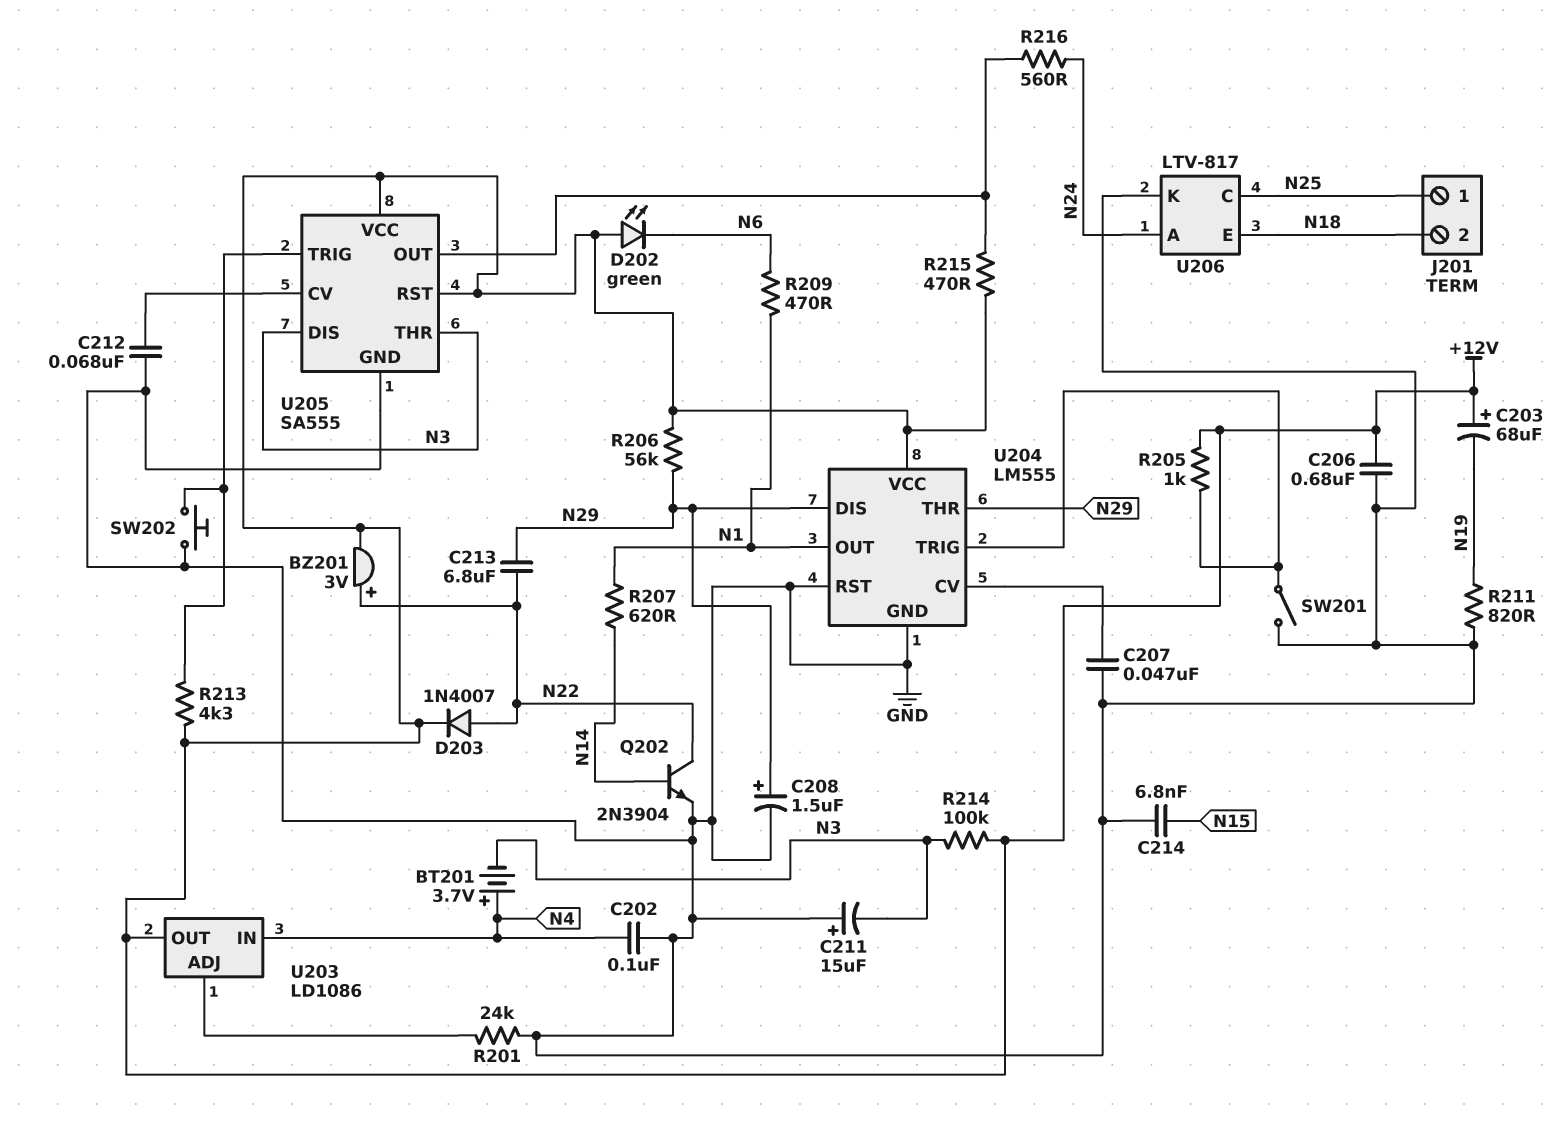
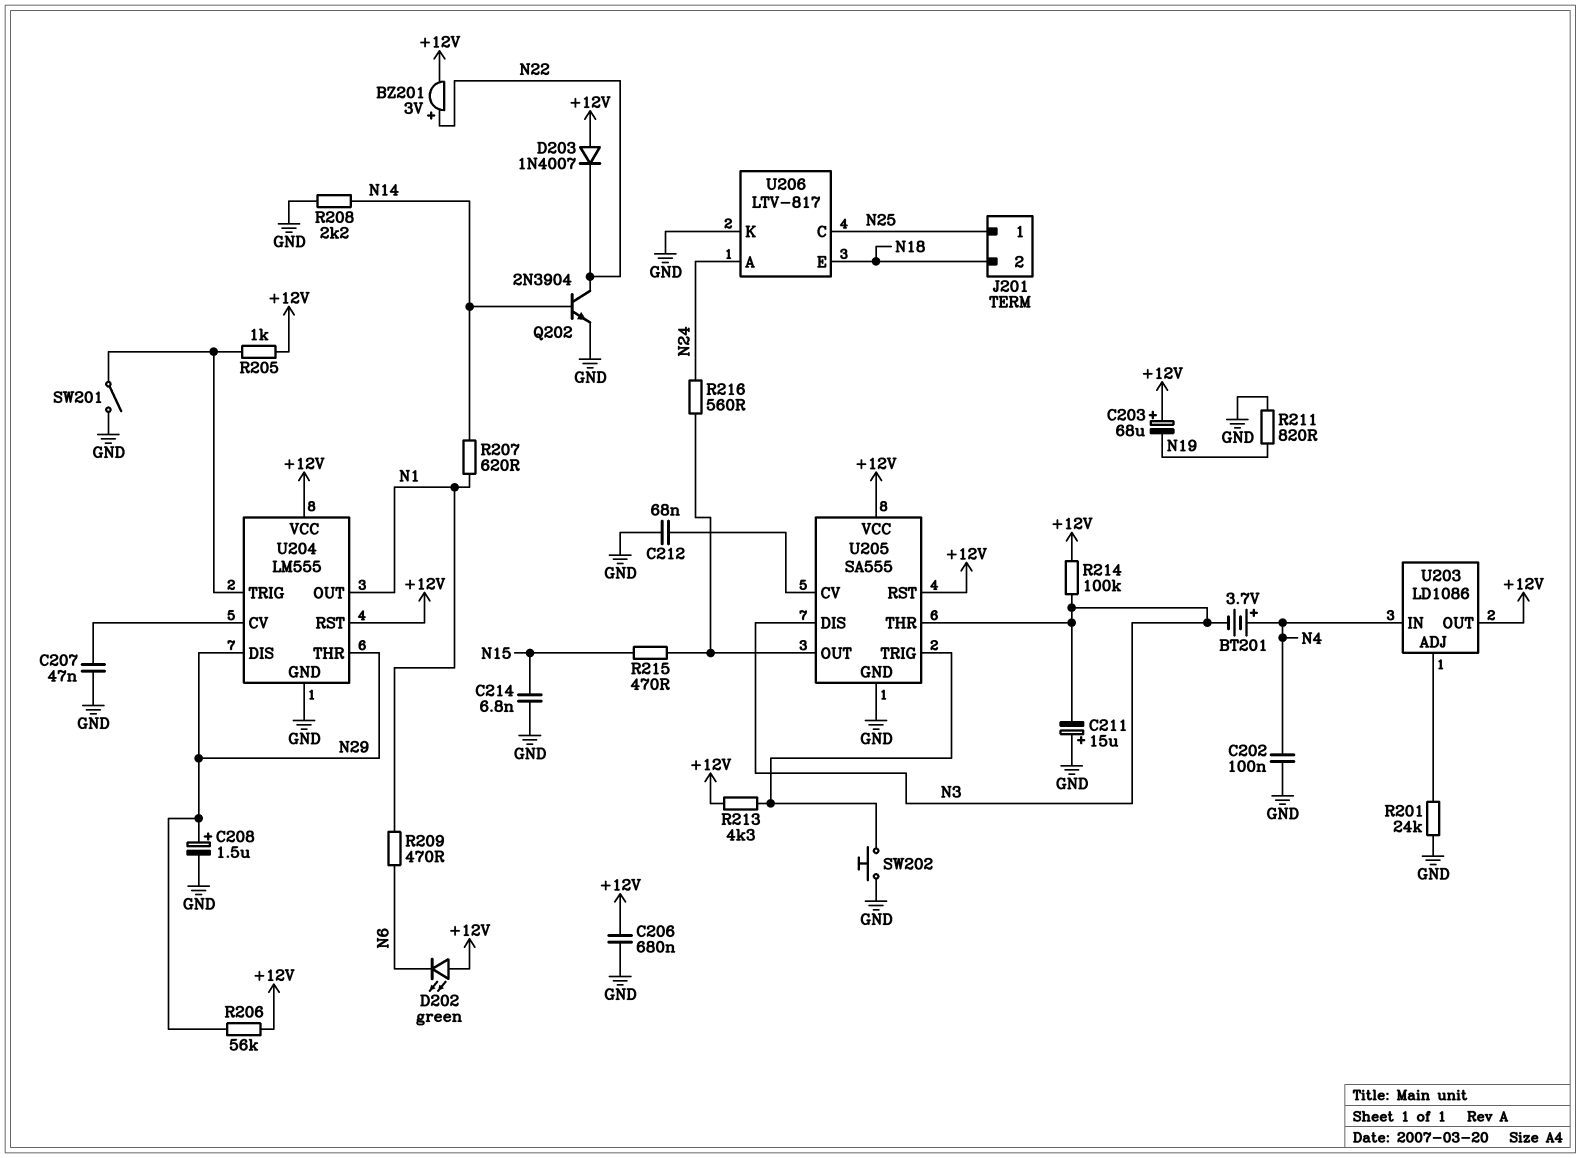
C213: 6.8uF (N22, N29) -> none
D203: diode 1N4007 (A N22, K +12V) -> diode 1N4007 (A +12V, K N22)
R208: none -> 2.2k (GND, N14)
R215: 470 (+12V, U205/OUT) -> 470 (N15, U205/OUT)
U204 pin RST: GND -> +12V

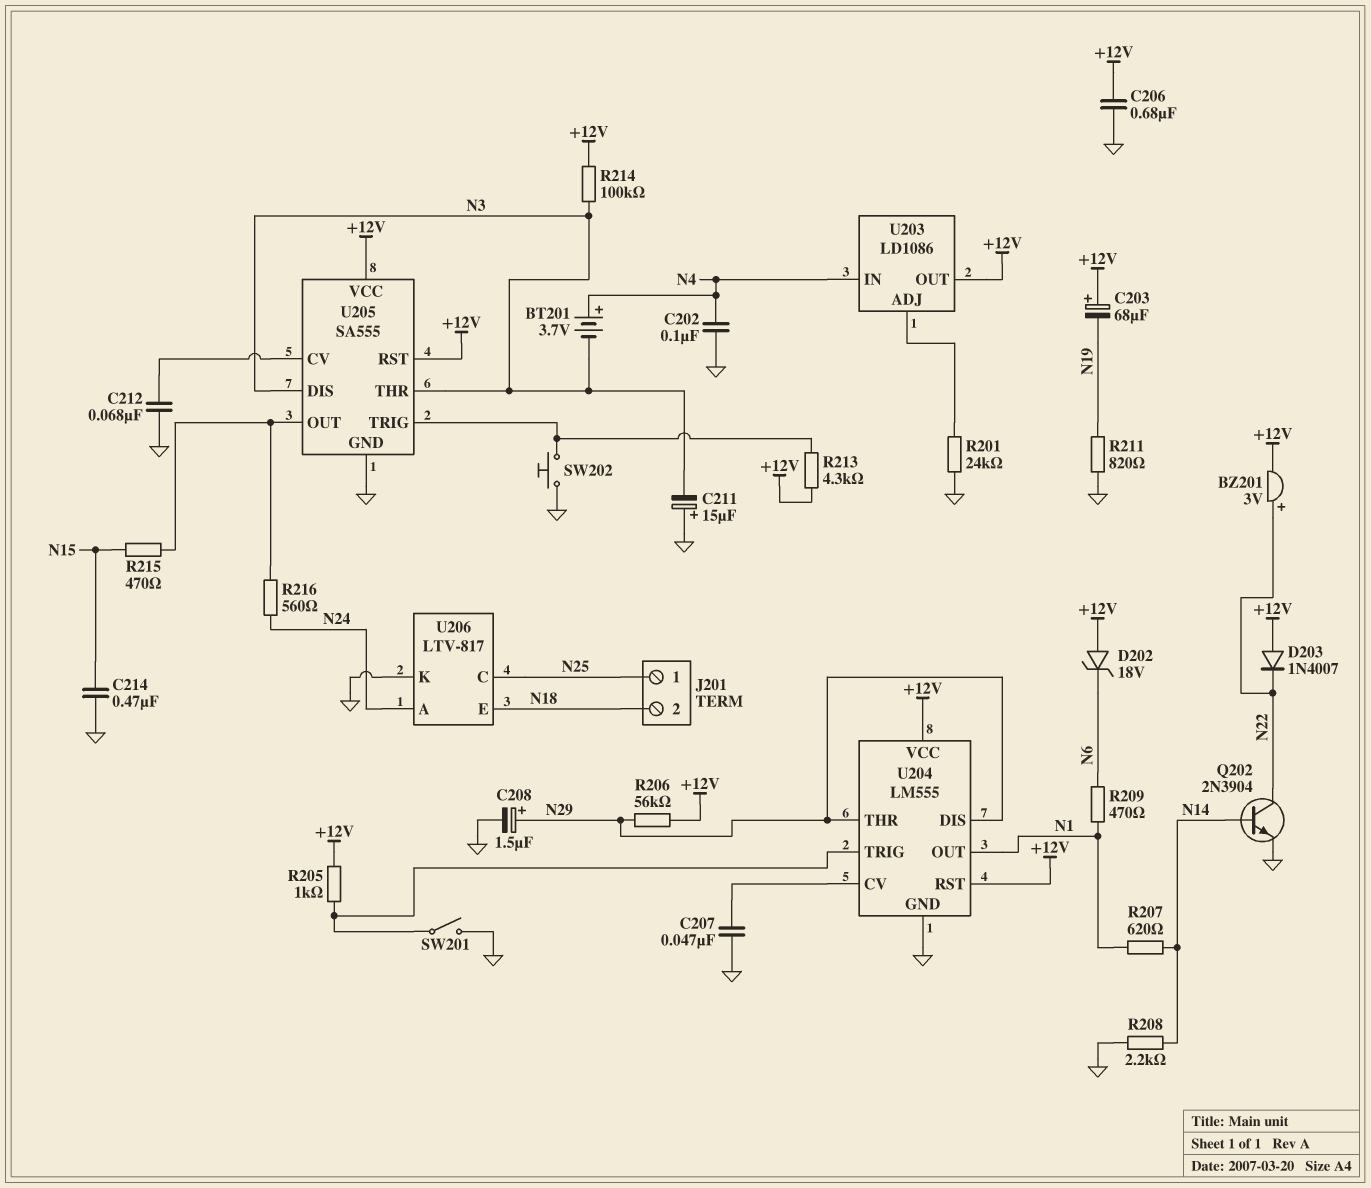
C214: 6.8nF (GND, N15) -> 470nF (GND, N15)
D202: LED green (A +12V, K N6) -> zener 18V (A +12V, K N6)

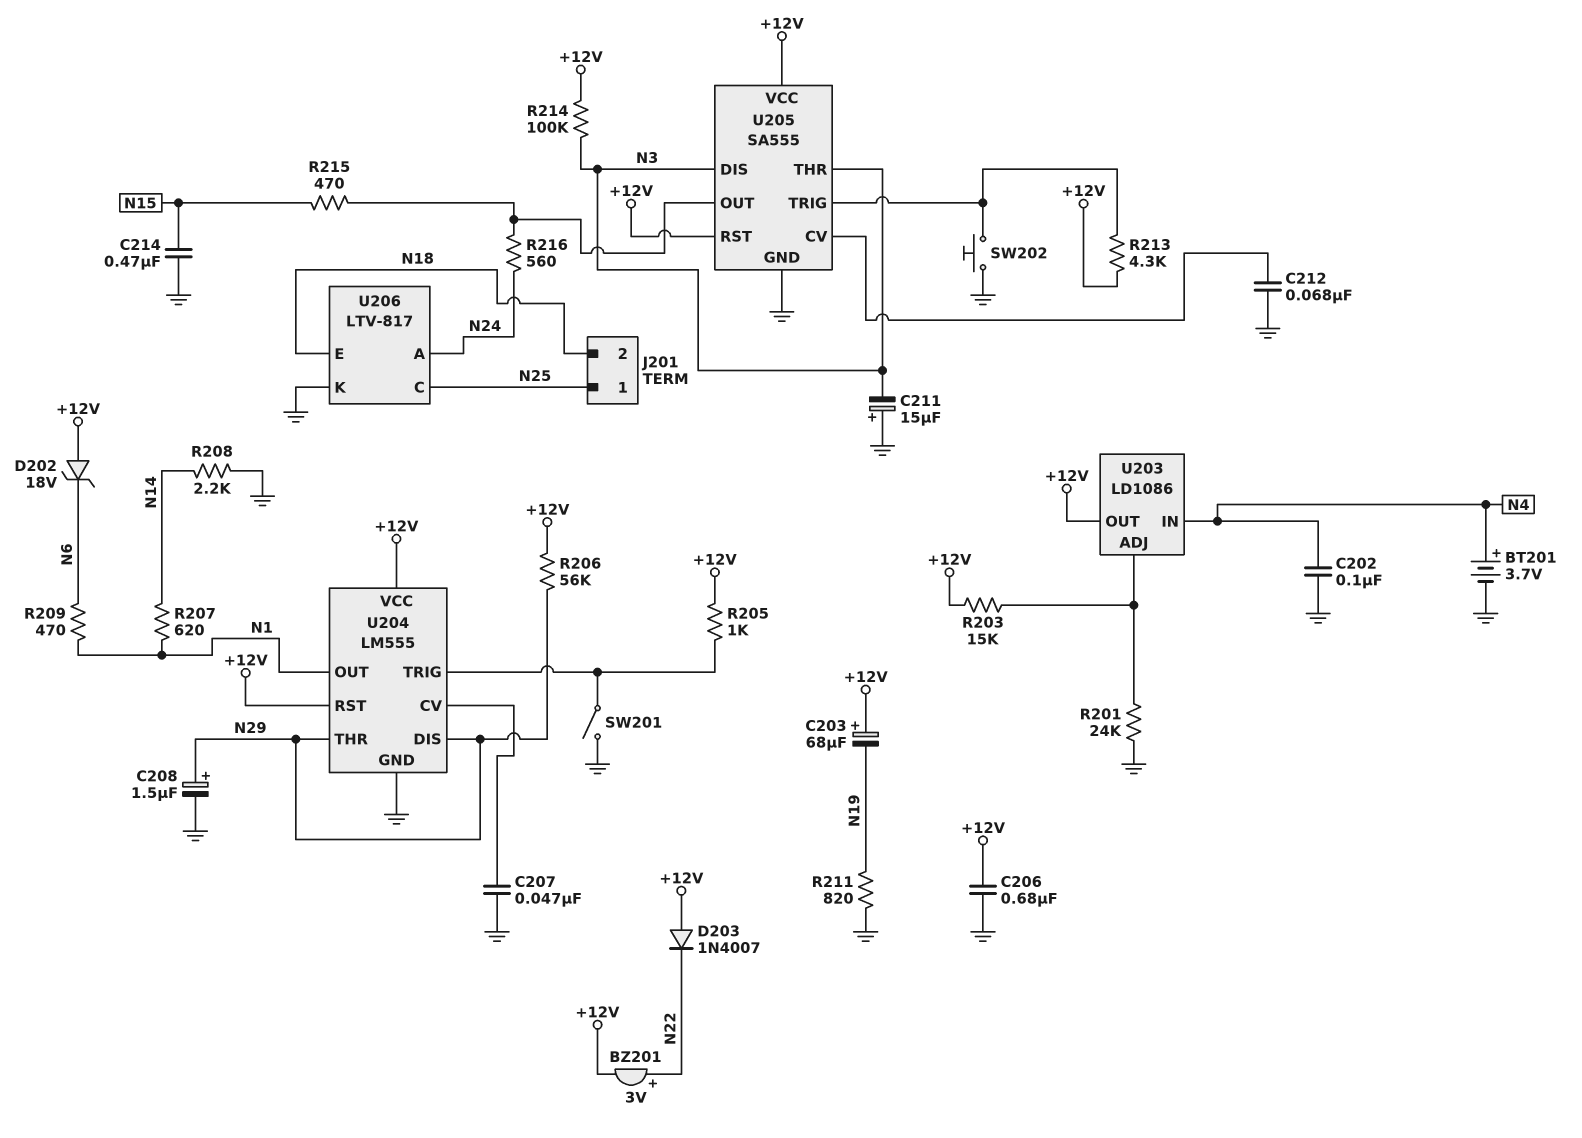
BT201: 3.7V (plus N4, minus N3) -> 3.7V (plus N4, minus GND)
Q202: NPN 2N3904 (B N14, C N22, E GND) -> none
R203: none -> 15k (+12V, U203/ADJ)

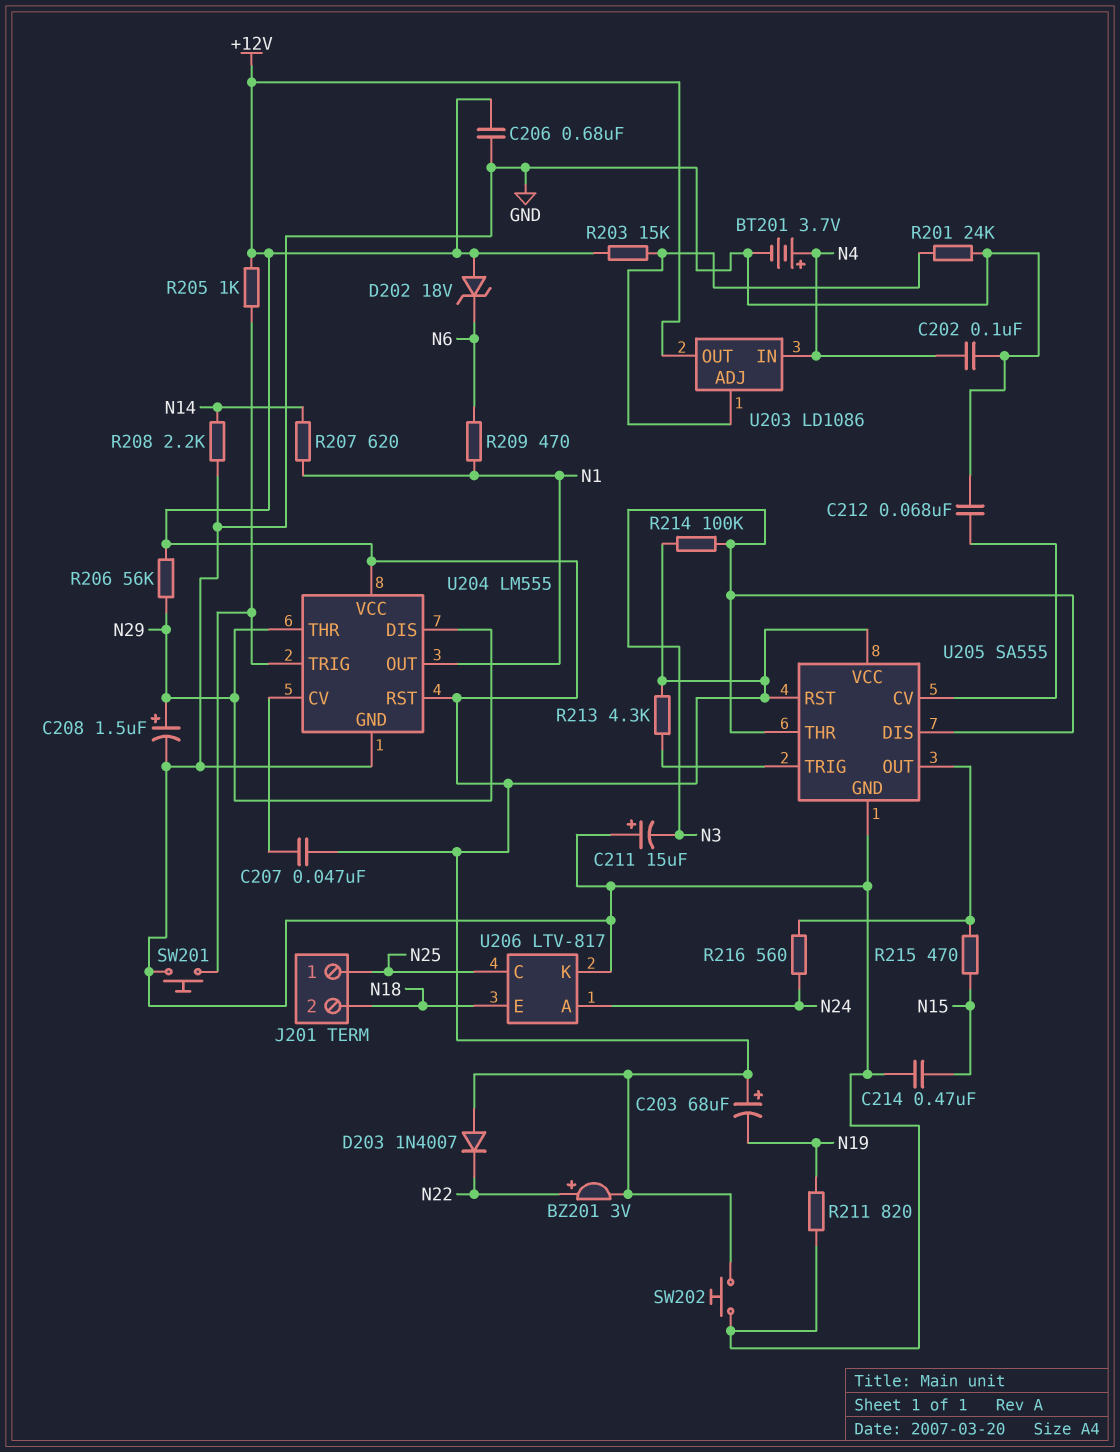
C207: 47nF (GND, U204/CV) -> 47nF (+12V, U204/CV)
SW201: switch (GND, U204/TRIG) -> button (GND, U204/TRIG)
SW202: button (GND, U205/TRIG) -> button (+12V, GND)

